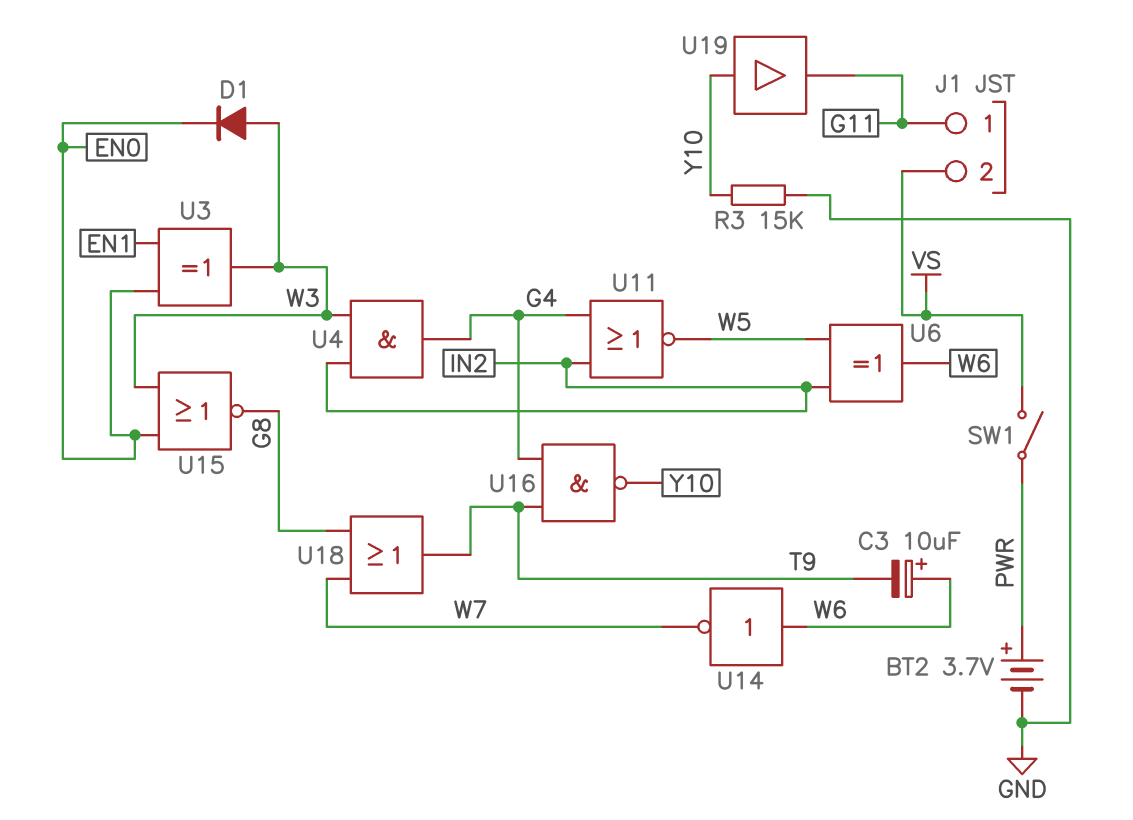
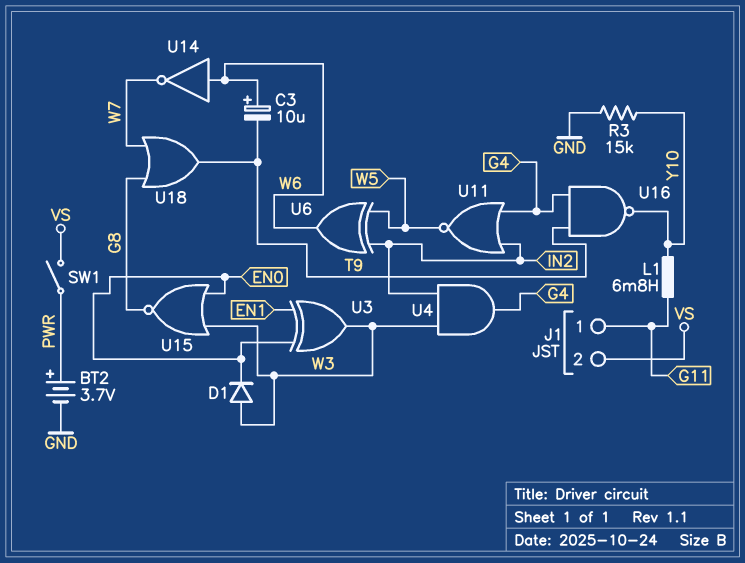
L1: none -> 6.8mH (G11, Y10)
U19: buffer (in Y10, out G11) -> none

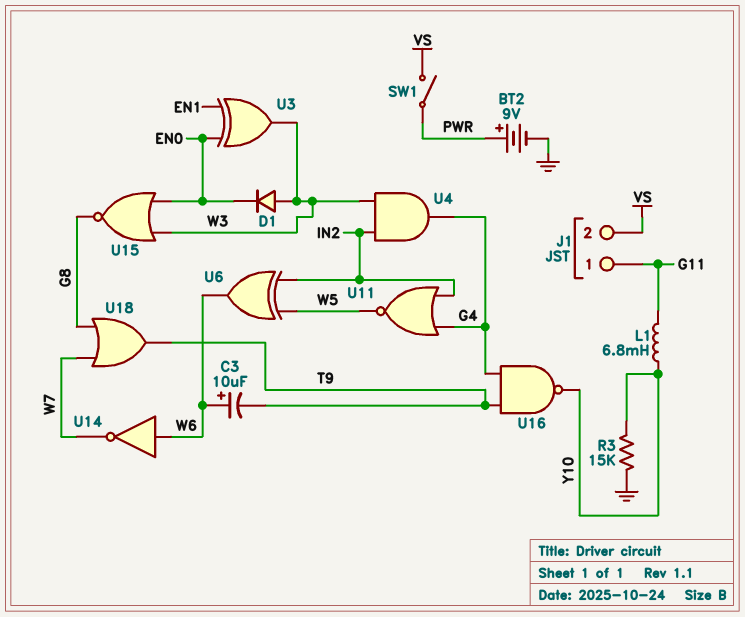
BT2: 3.7V (plus PWR, minus GND) -> 9V (plus PWR, minus GND)

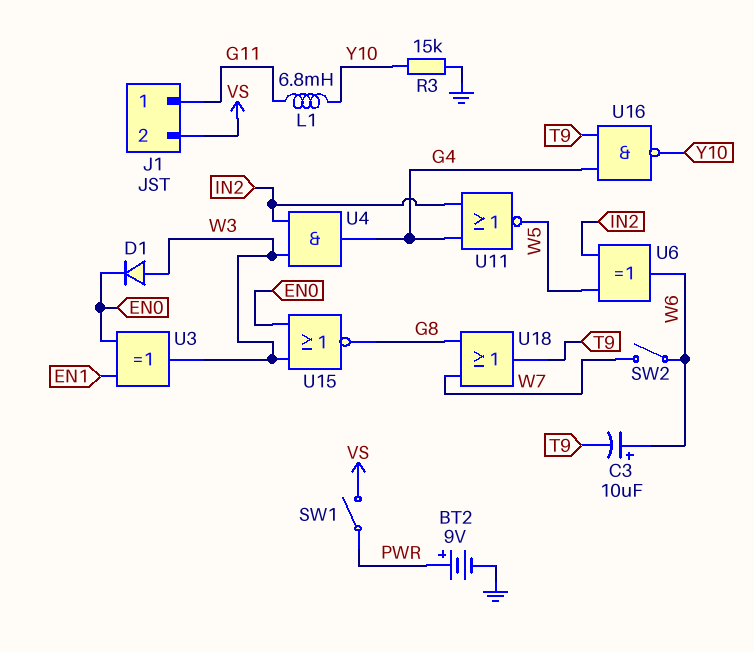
SW2: none -> switch (W6, W7)
U14: NOT (in W6, out W7) -> none

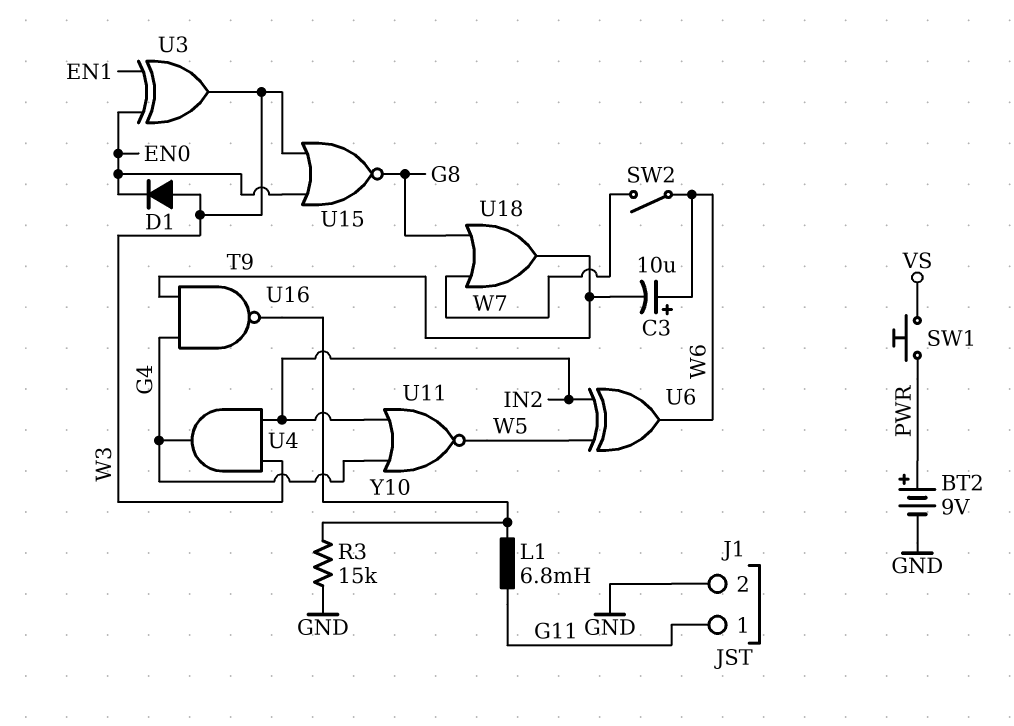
J1 pin 2: VS -> GND
SW1: switch (PWR, VS) -> button (PWR, VS)

